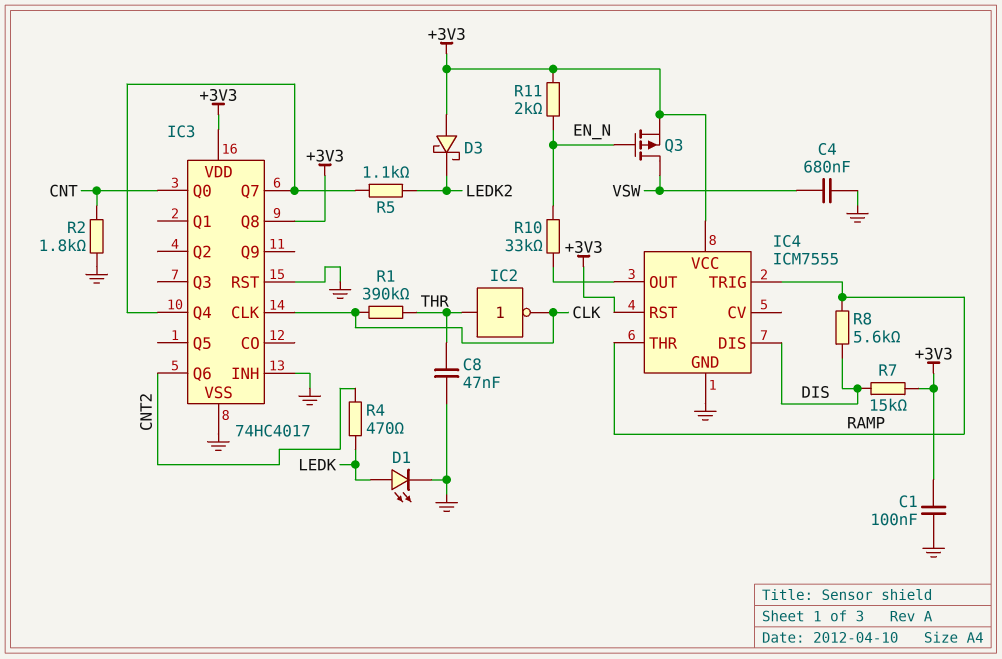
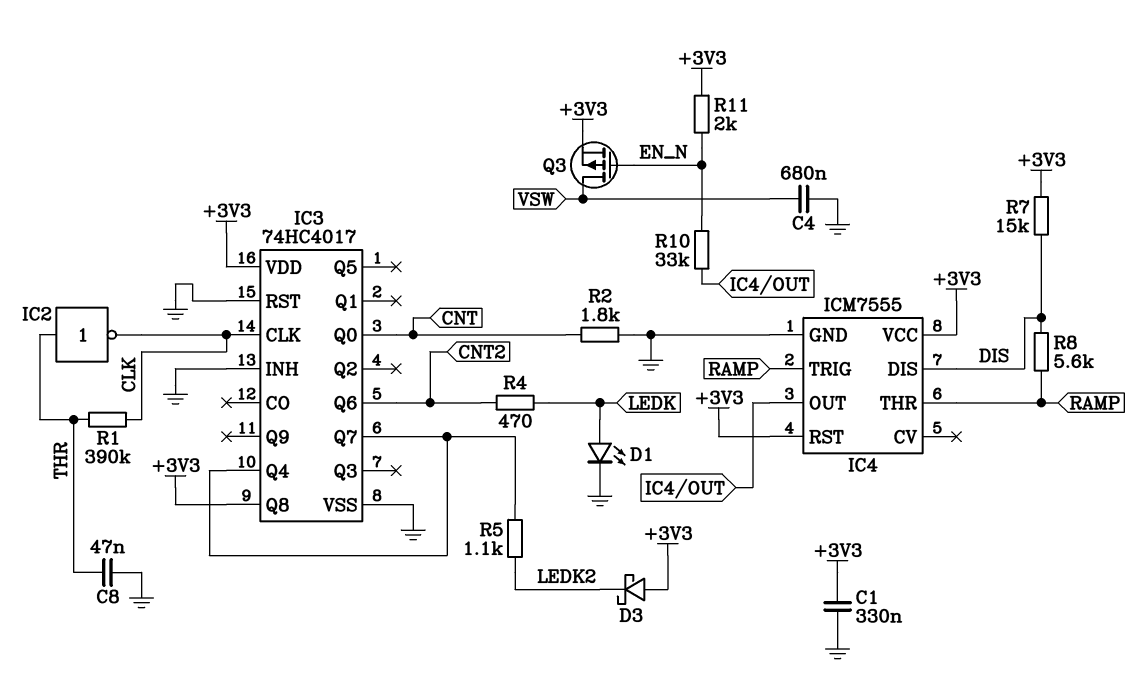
C1: 100nF (+3V3, GND) -> 330nF (+3V3, GND)

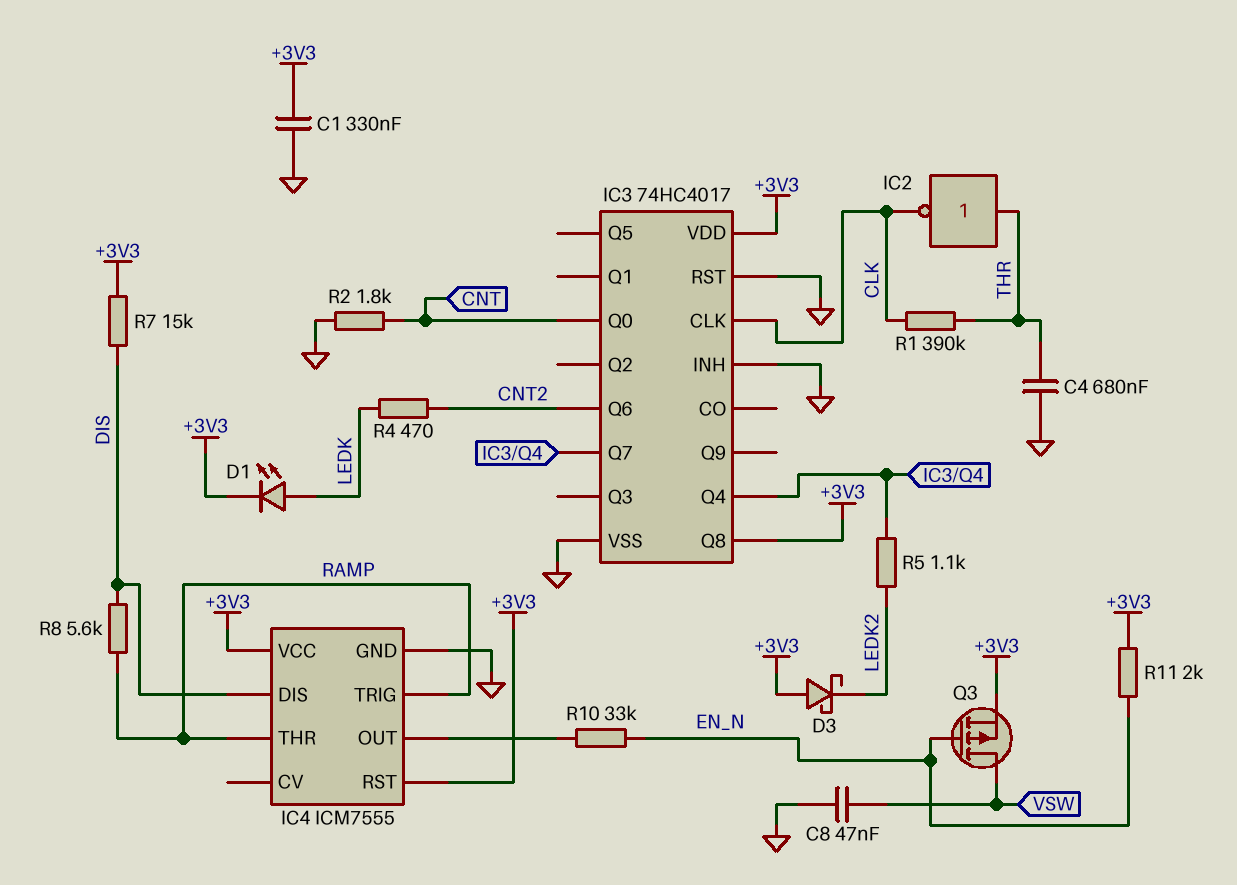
C4: 680nF (GND, VSW) -> 680nF (GND, THR)
C8: 47nF (GND, THR) -> 47nF (GND, VSW)
D1: LED (A LEDK, K GND) -> LED (A LEDK, K +3V3)

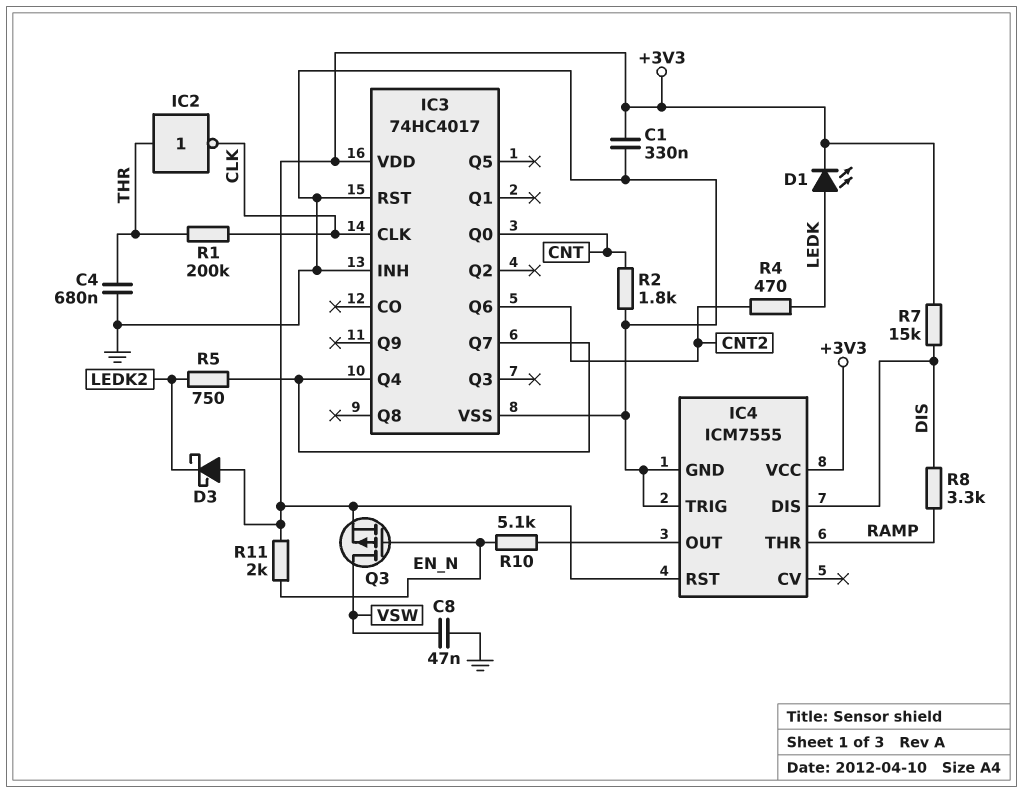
IC3 pin Q8: +3V3 -> none
IC4 pin TRIG: RAMP -> GND
R1: 390k (CLK, THR) -> 200k (CLK, THR)
R5: 1.1k (IC3/Q4, LEDK2) -> 750 (IC3/Q4, LEDK2)
R8: 5.6k (DIS, RAMP) -> 3.3k (DIS, RAMP)
R10: 33k (EN_N, IC4/OUT) -> 5.1k (EN_N, IC4/OUT)

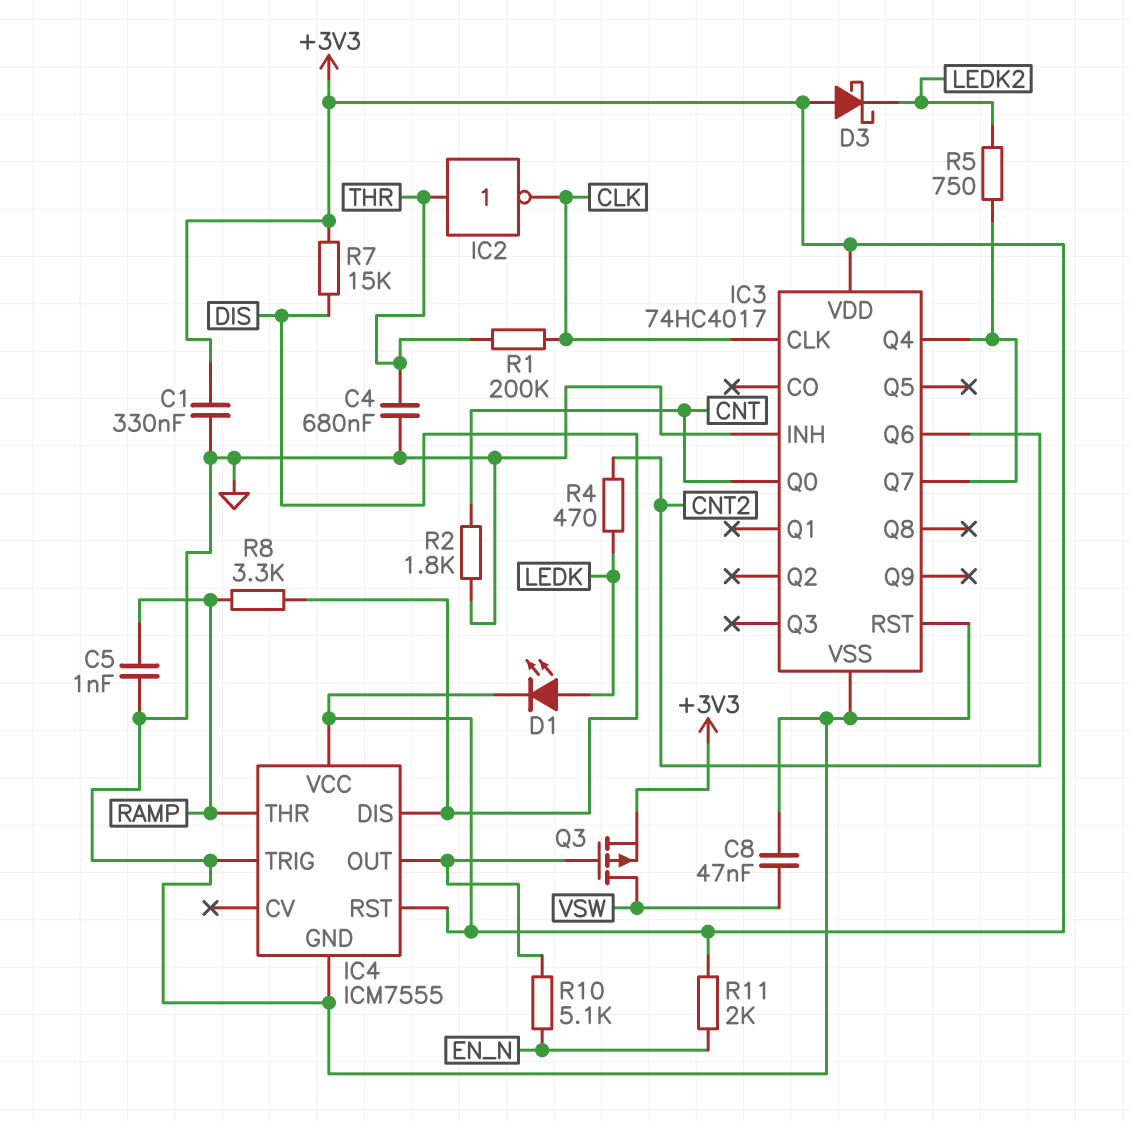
C5: none -> 1nF (GND, RAMP)
Q3: PMOS (G EN_N, D VSW, S +3V3) -> PMOS (G IC4/OUT, D VSW, S +3V3)

